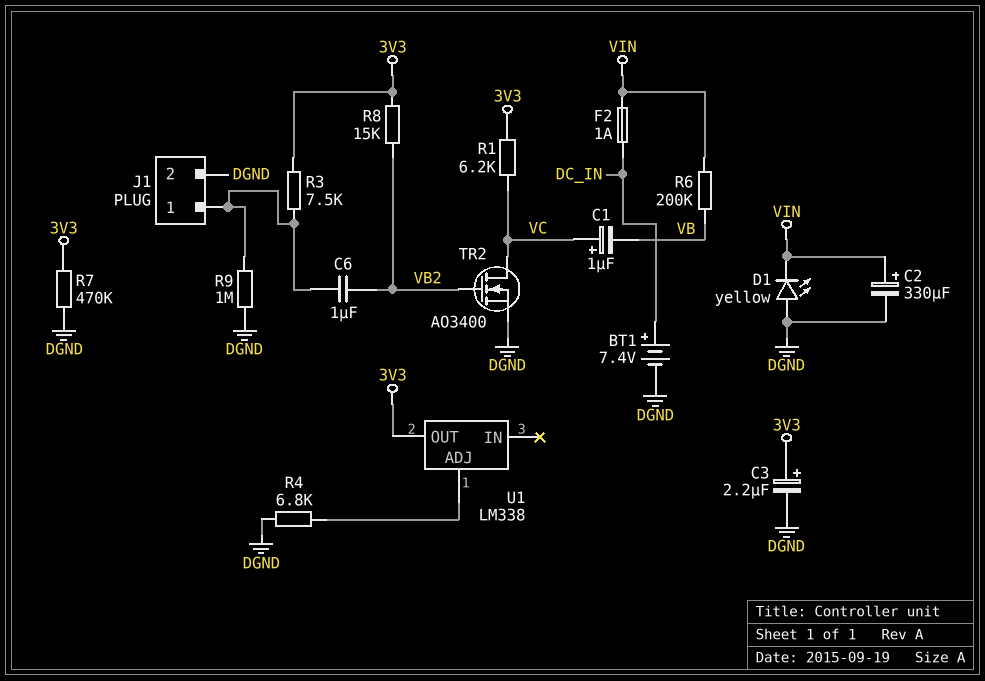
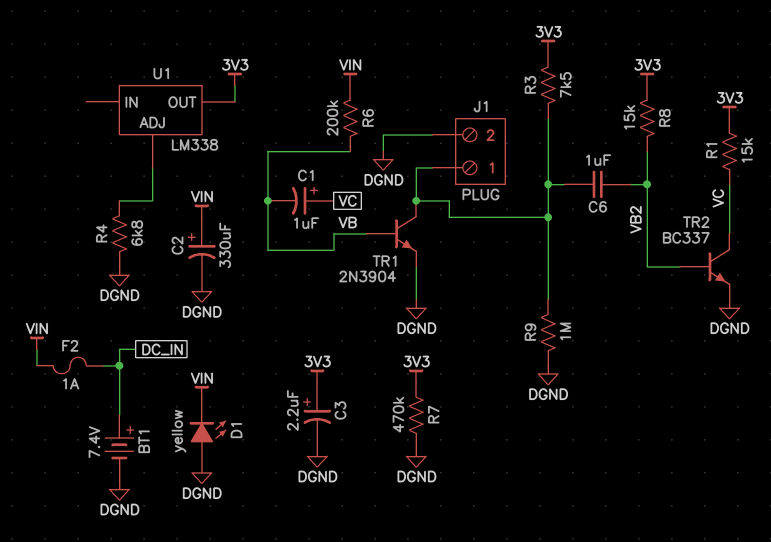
R1: 6.2k (3V3, VC) -> 15k (3V3, VC)
TR1: none -> NPN 2N3904 (B VB, C J1/1, E DGND)
TR2: NMOS AO3400 (G VB2, D VC, S DGND) -> NPN BC337 (B VB2, C VC, E DGND)

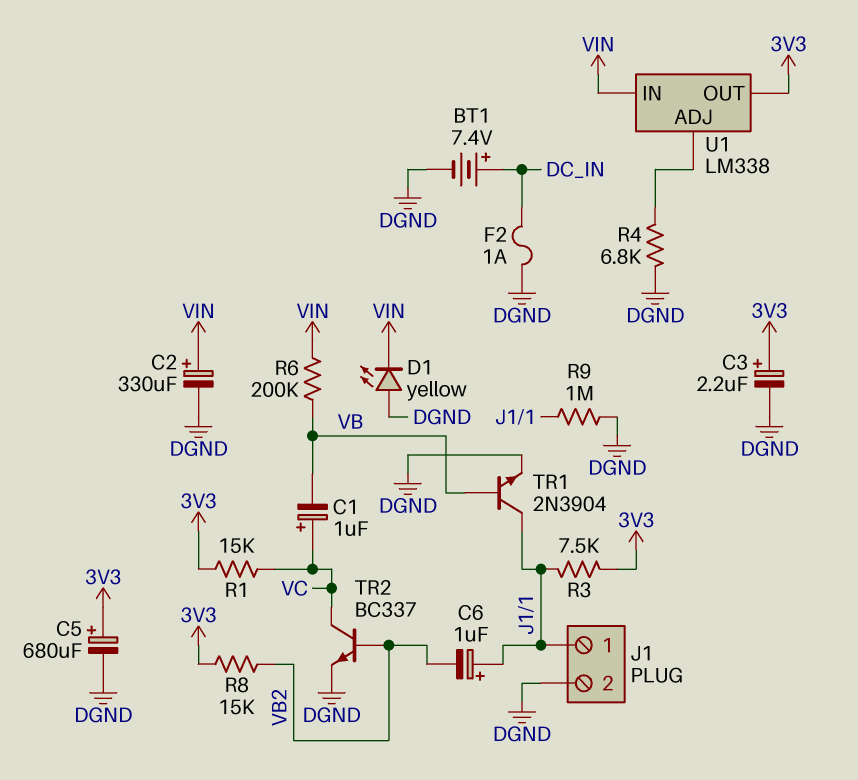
C5: none -> 680uF (plus 3V3, minus DGND)
C6: 1uF (J1/1, VB2) -> 1uF (plus J1/1, minus VB2)
F2: 1A (DC_IN, VIN) -> 1A (DC_IN, DGND)
R7: 470k (3V3, DGND) -> none
U1 pin IN: none -> VIN

